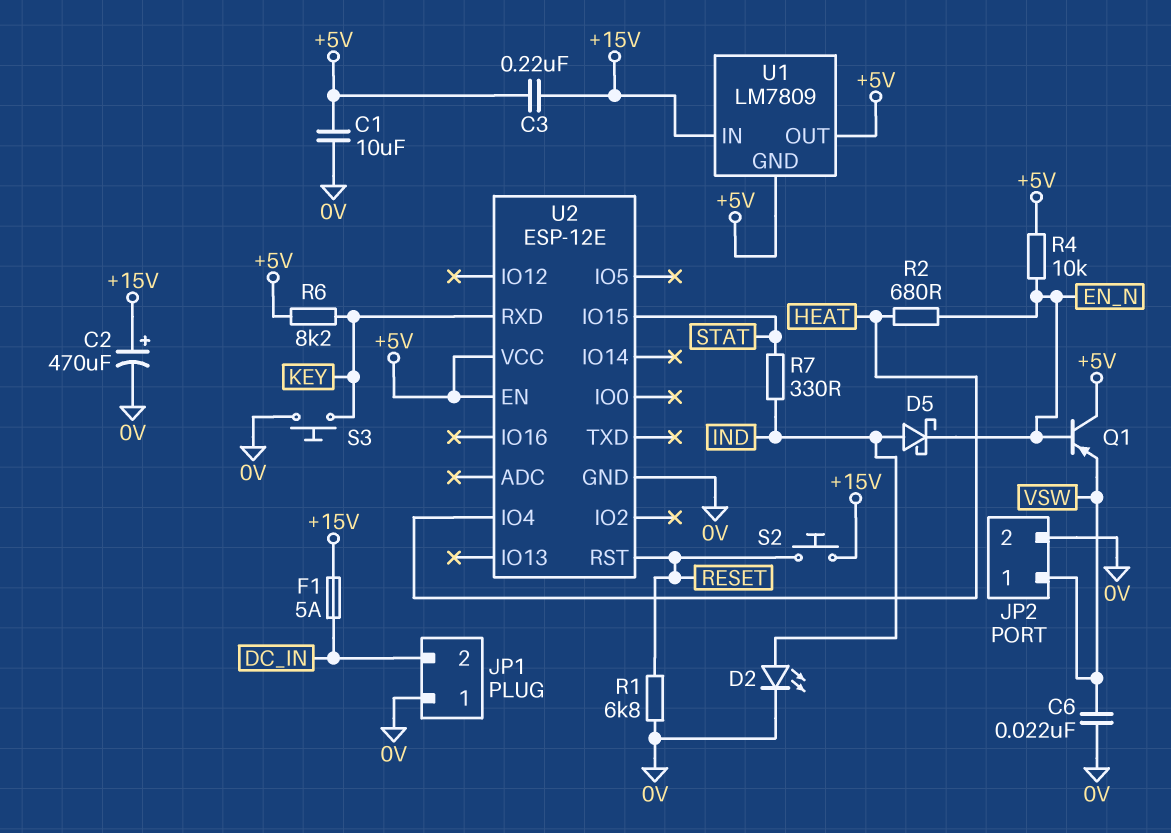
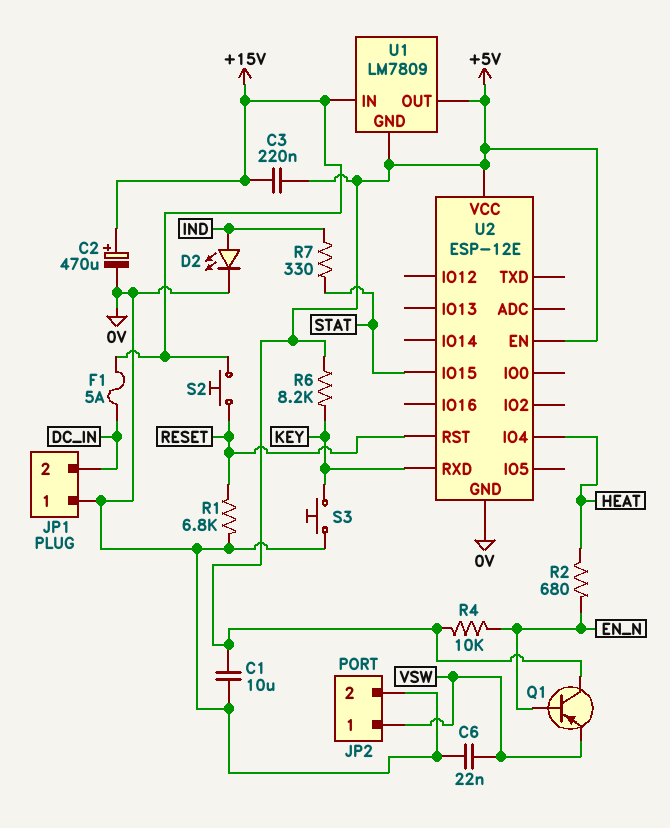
D5: schottky (A IND, K EN_N) -> none

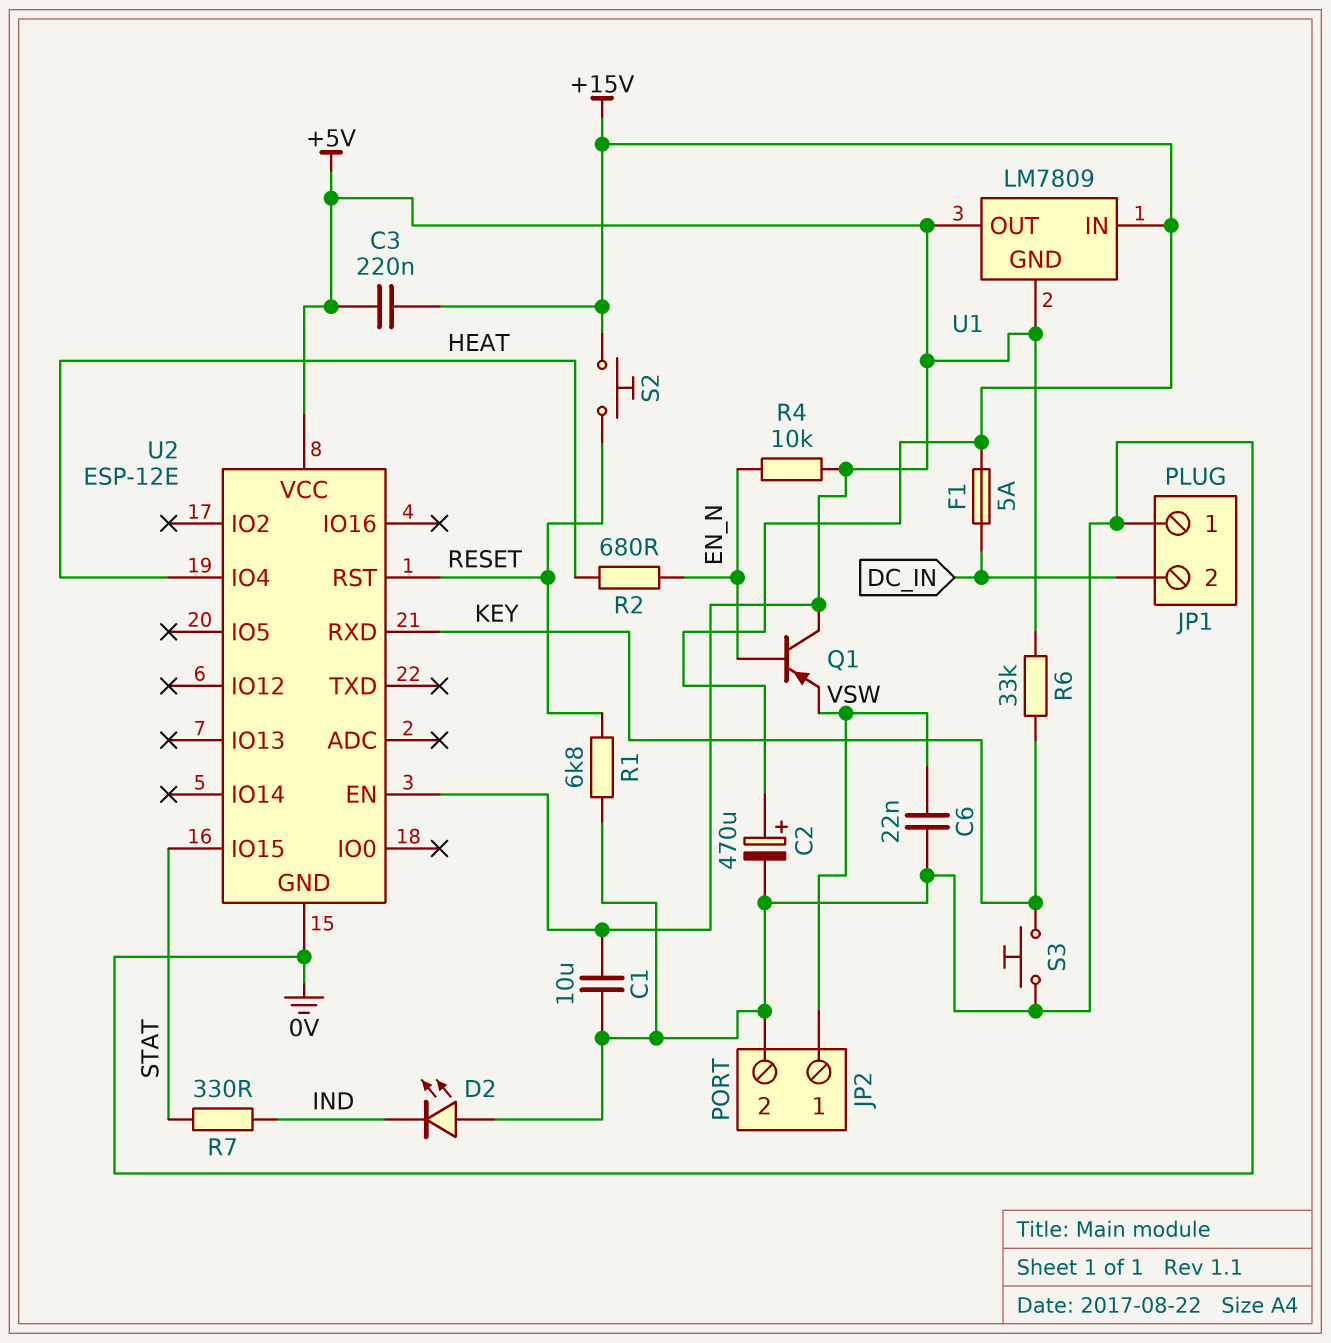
D2: LED (A IND, K 0V) -> LED (A 0V, K IND)
R6: 8.2k (+5V, KEY) -> 33k (+5V, KEY)

